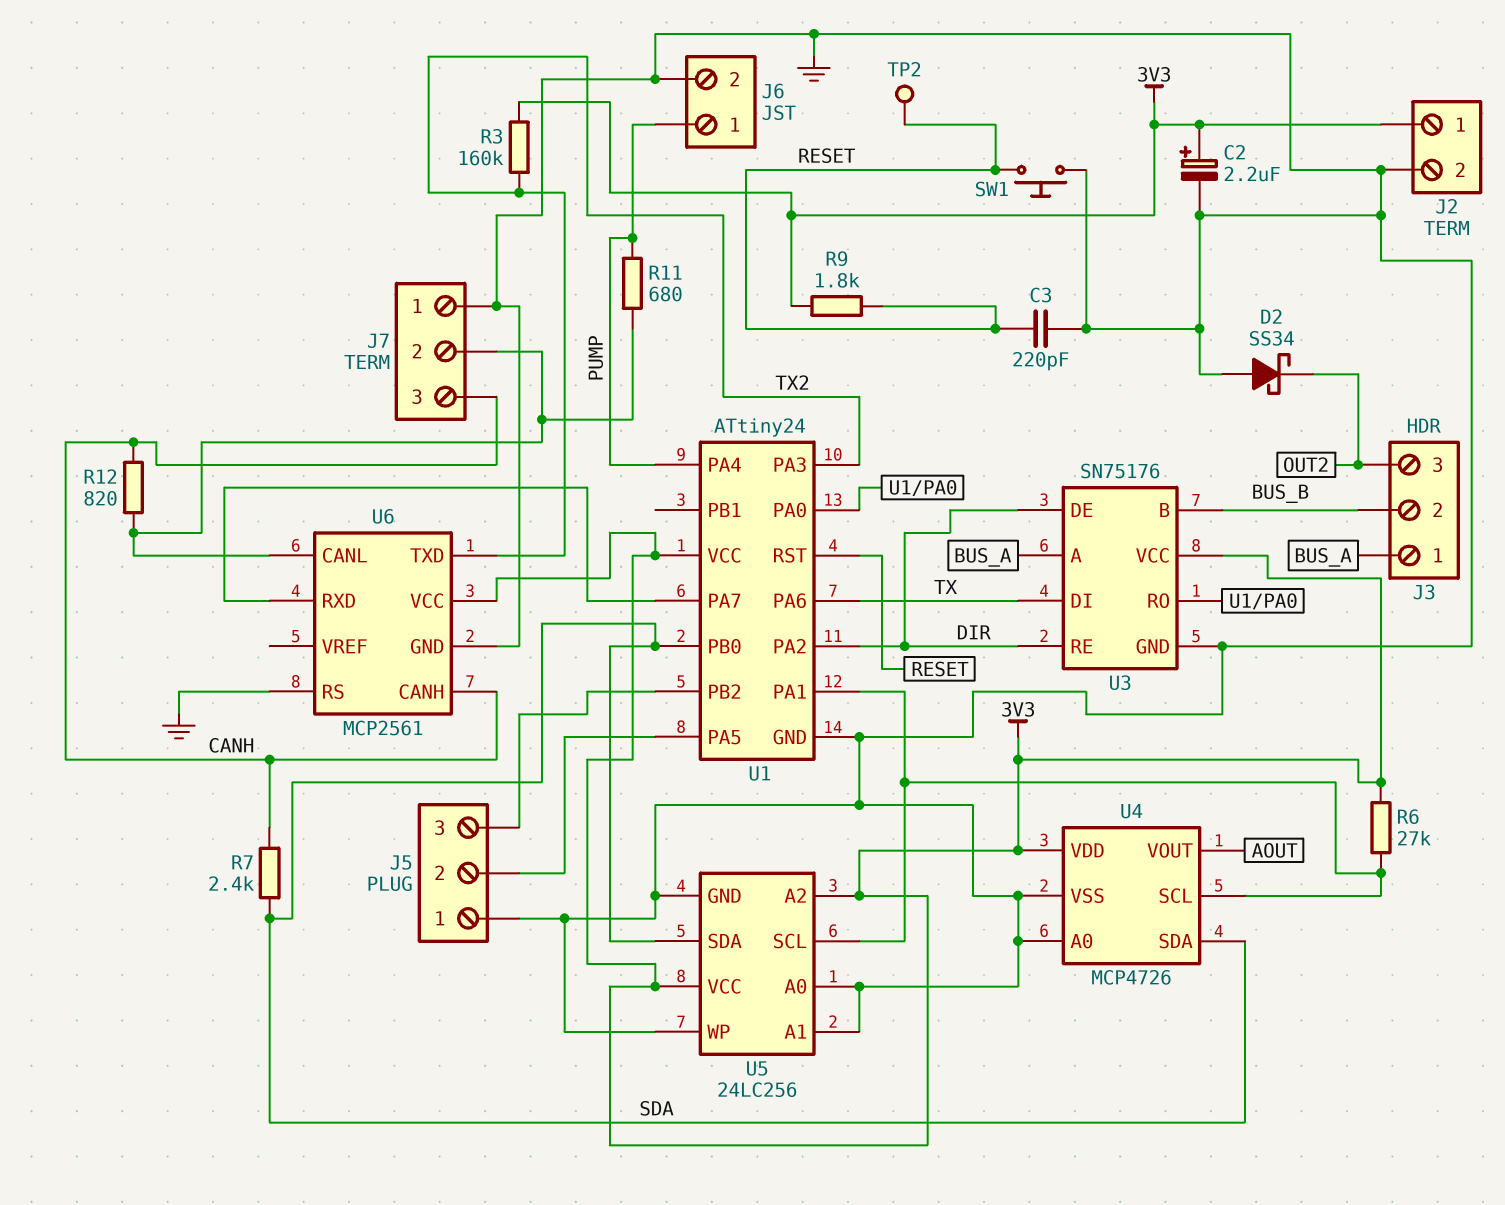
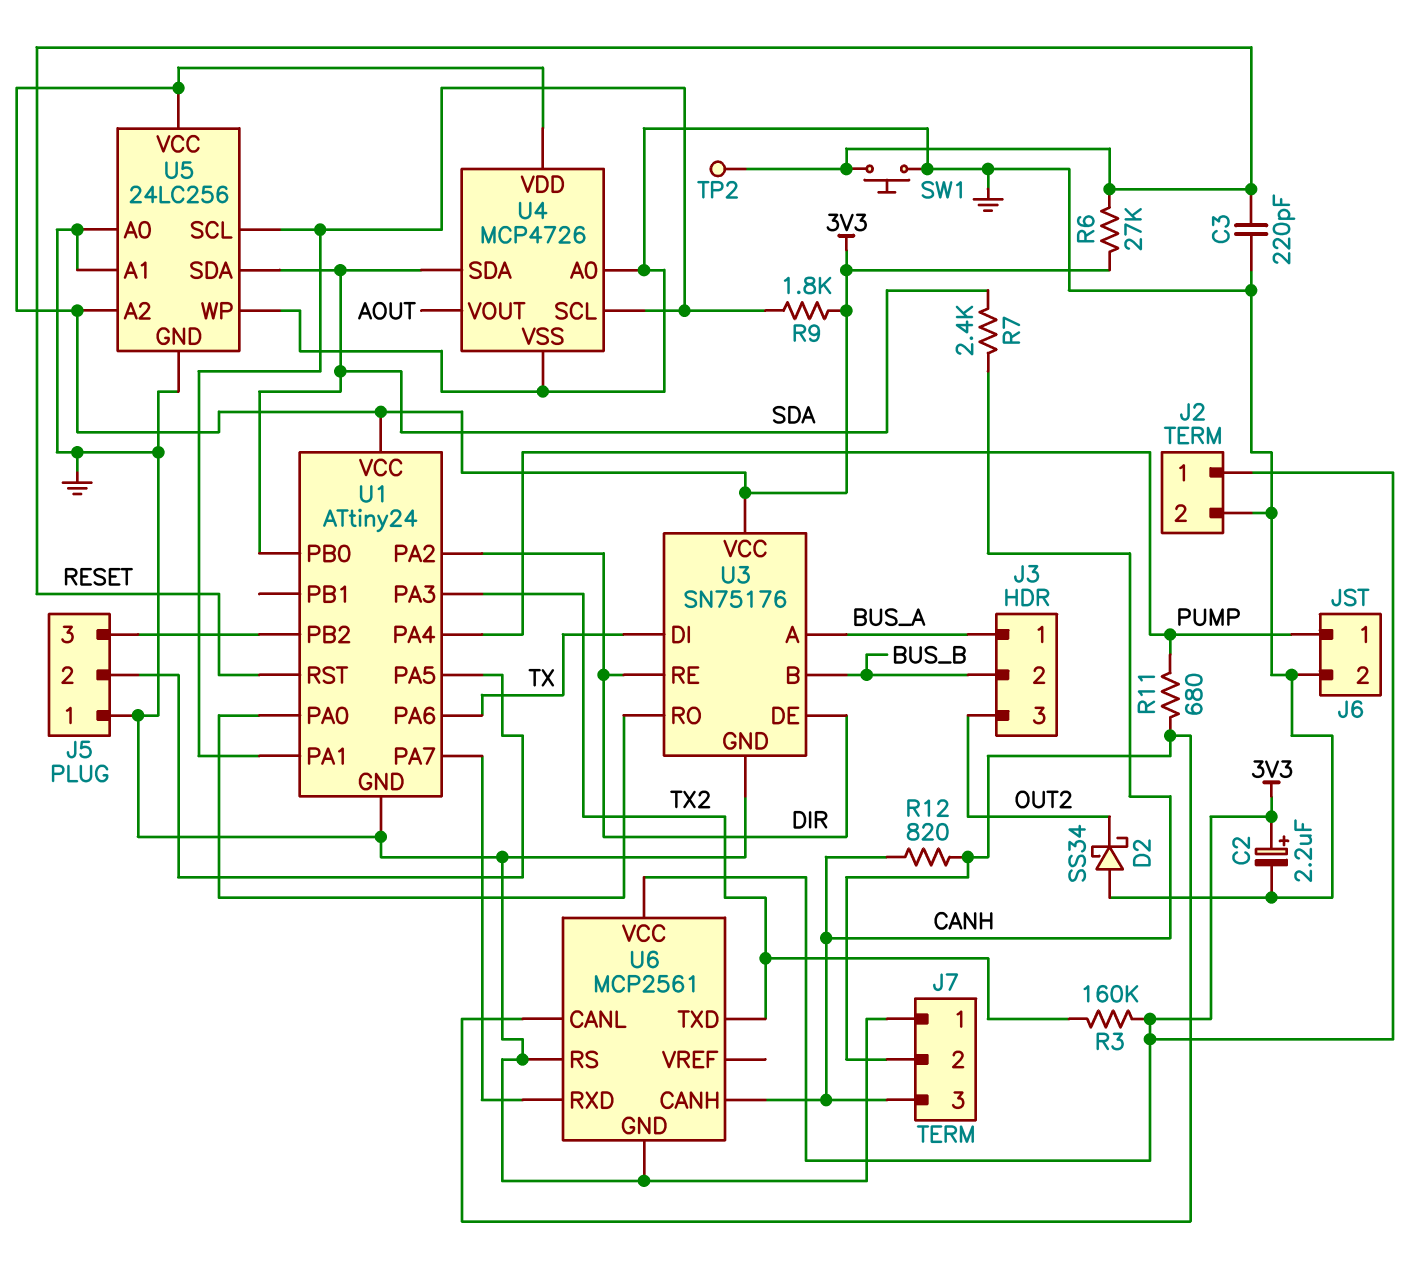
R6: 27k (3V3, U1/PA1) -> 27k (3V3, RESET)
R9: 1.8k (3V3, RESET) -> 1.8k (3V3, U1/PA1)

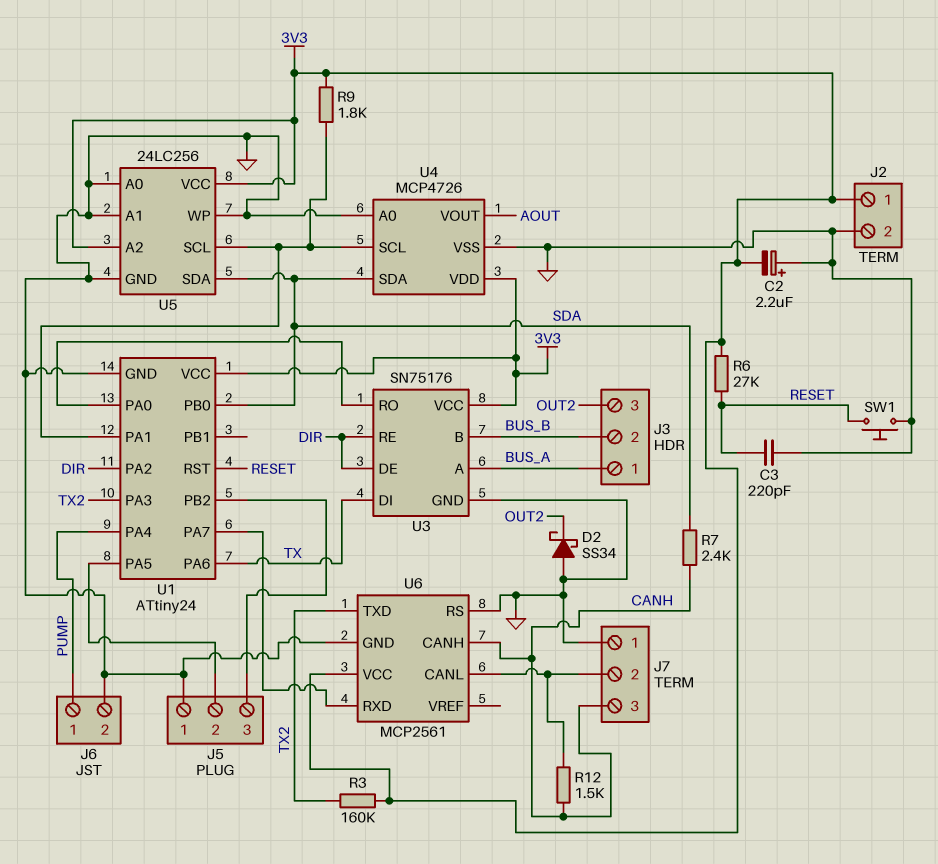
C2: 2.2uF (plus 3V3, minus GND) -> 2.2uF (plus GND, minus 3V3)
R11: 680 (J7/2, PUMP) -> none
R12: 820 (CANH, J7/2) -> 1.5k (CANH, J7/2)
TP2: test point (RESET) -> none

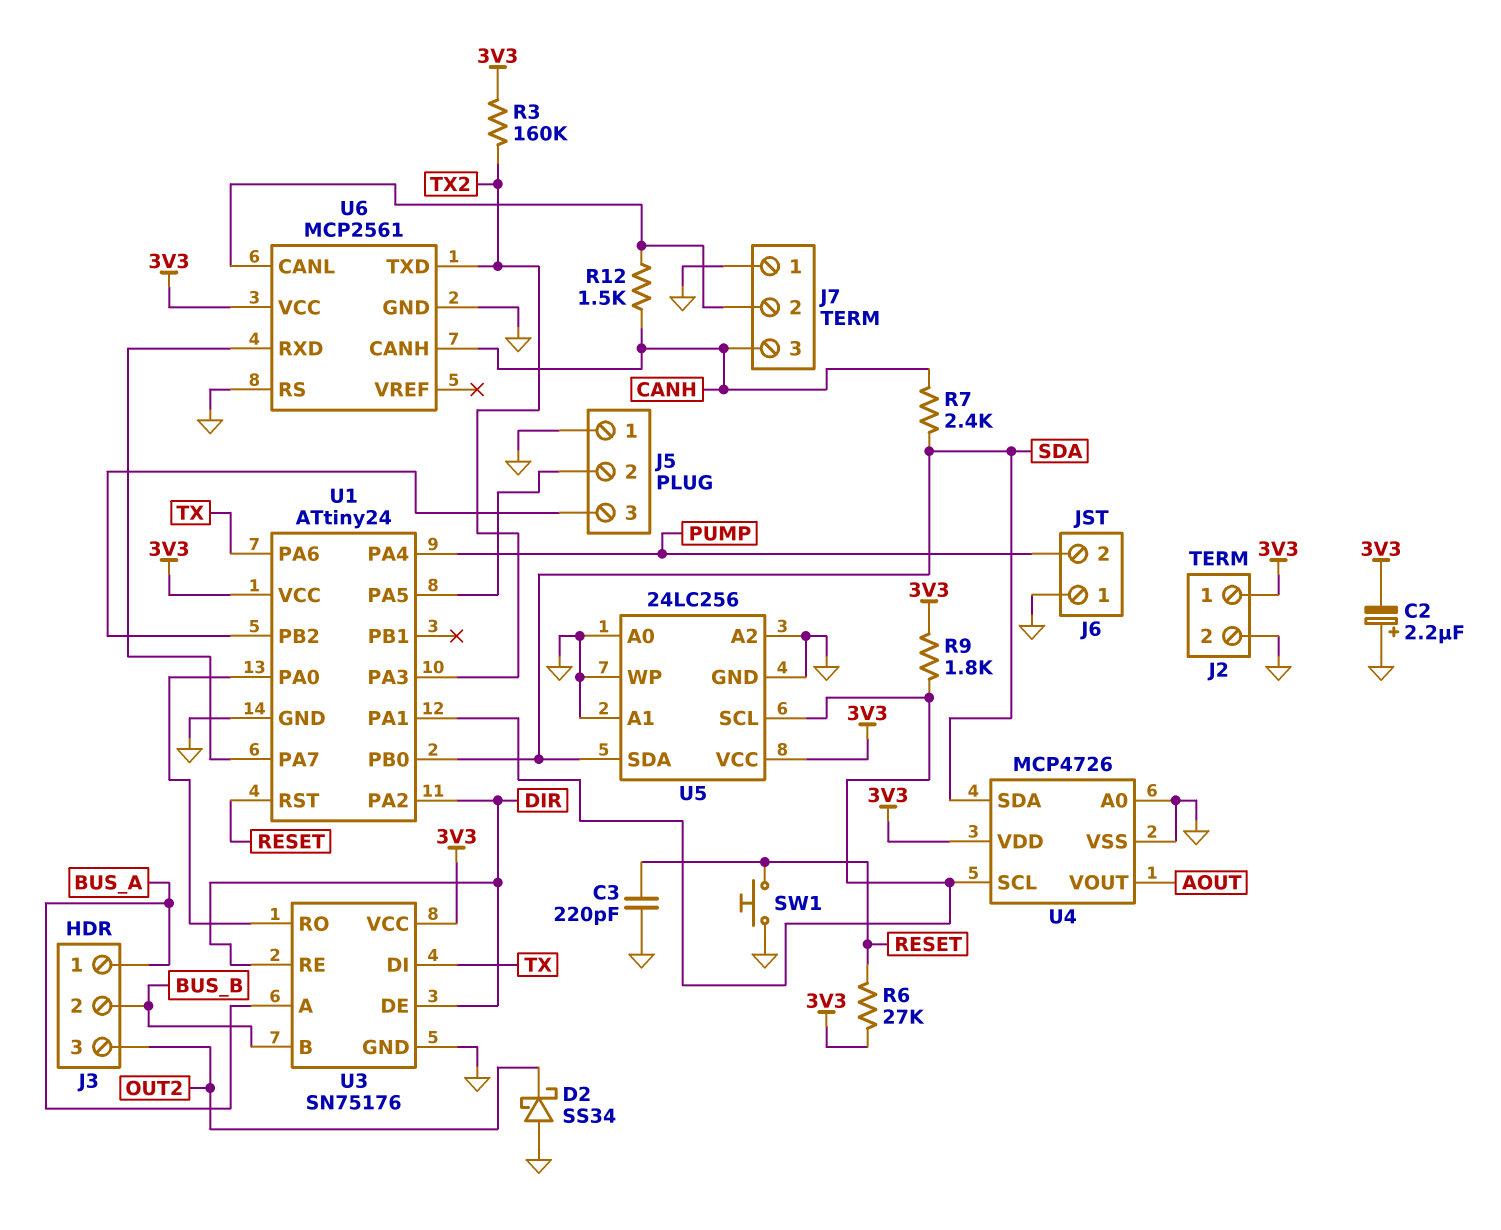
J6 pin 1: PUMP -> GND
J6 pin 2: GND -> PUMP
U5 pin A2: 3V3 -> GND

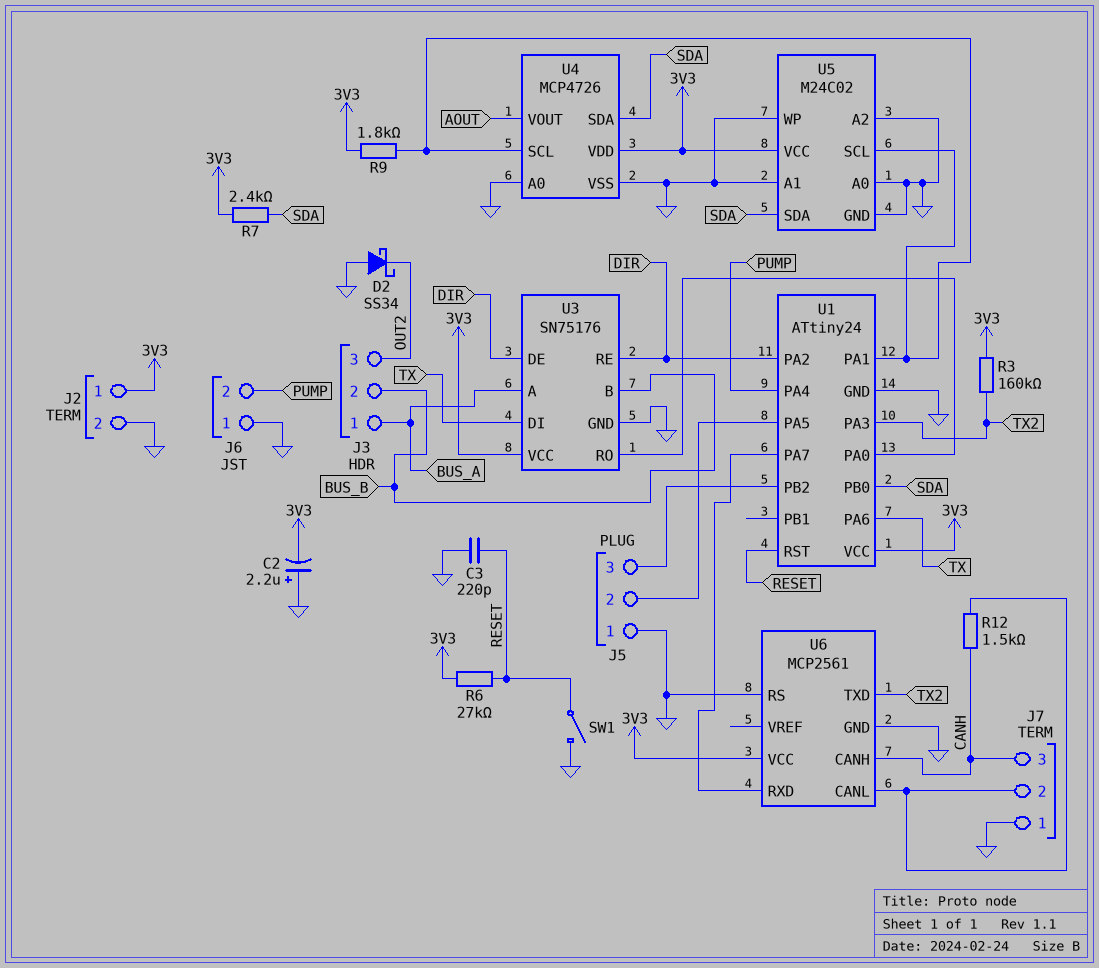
R7: 2.4k (CANH, SDA) -> 2.4k (3V3, SDA)
SW1: button (GND, RESET) -> switch (GND, RESET)
U5: 24LC256 -> M24C02

